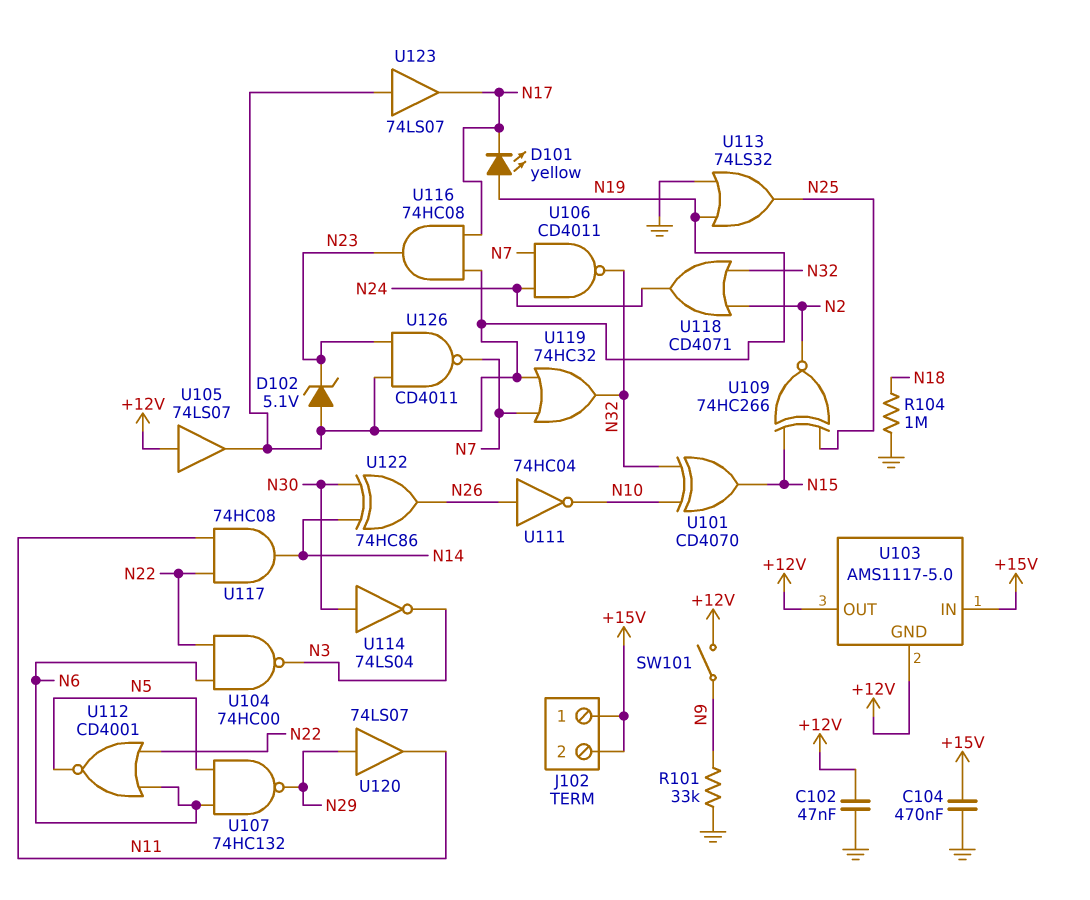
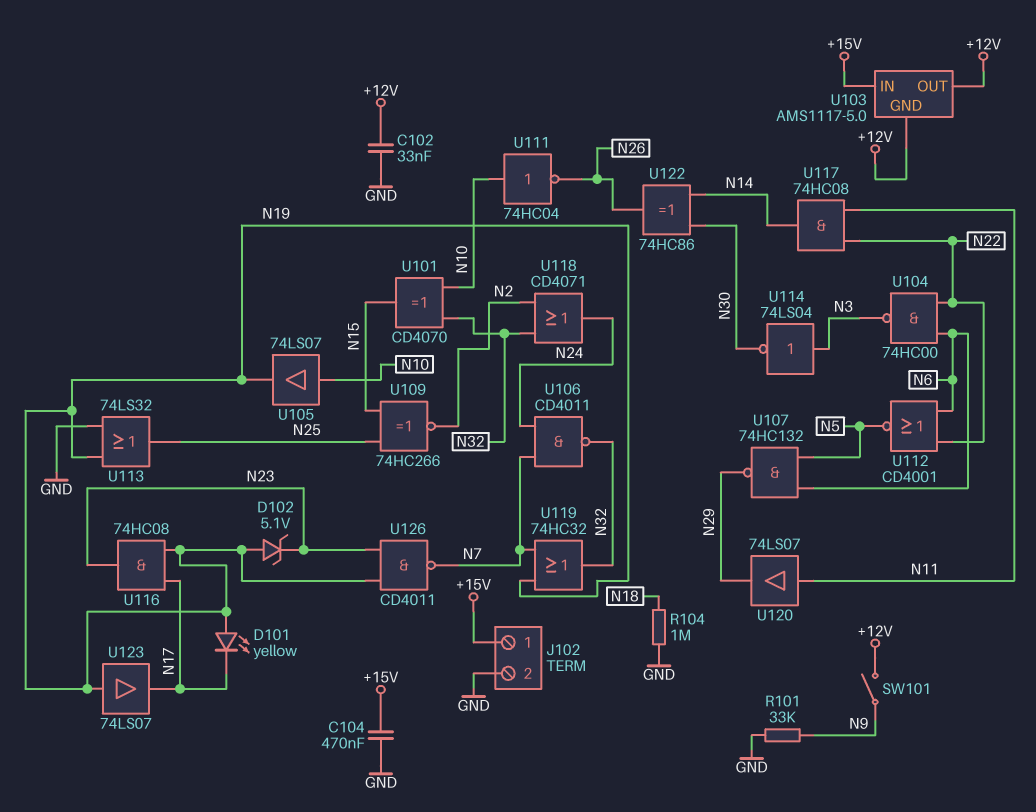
C102: 47nF (+12V, GND) -> 33nF (+12V, GND)
J102 pin 2: +15V -> GND
U105: buffer 74LS07 (in +12V, out N19) -> buffer 74LS07 (in N10, out N19)
U111: NOT 74HC04 (in N26, out N10) -> NOT 74HC04 (in N10, out N26)
U114: NOT 74LS04 (in N30, out N3) -> NOT 74LS04 (in N3, out N30)
U120: buffer 74LS07 (in N29, out N11) -> buffer 74LS07 (in N11, out N29)

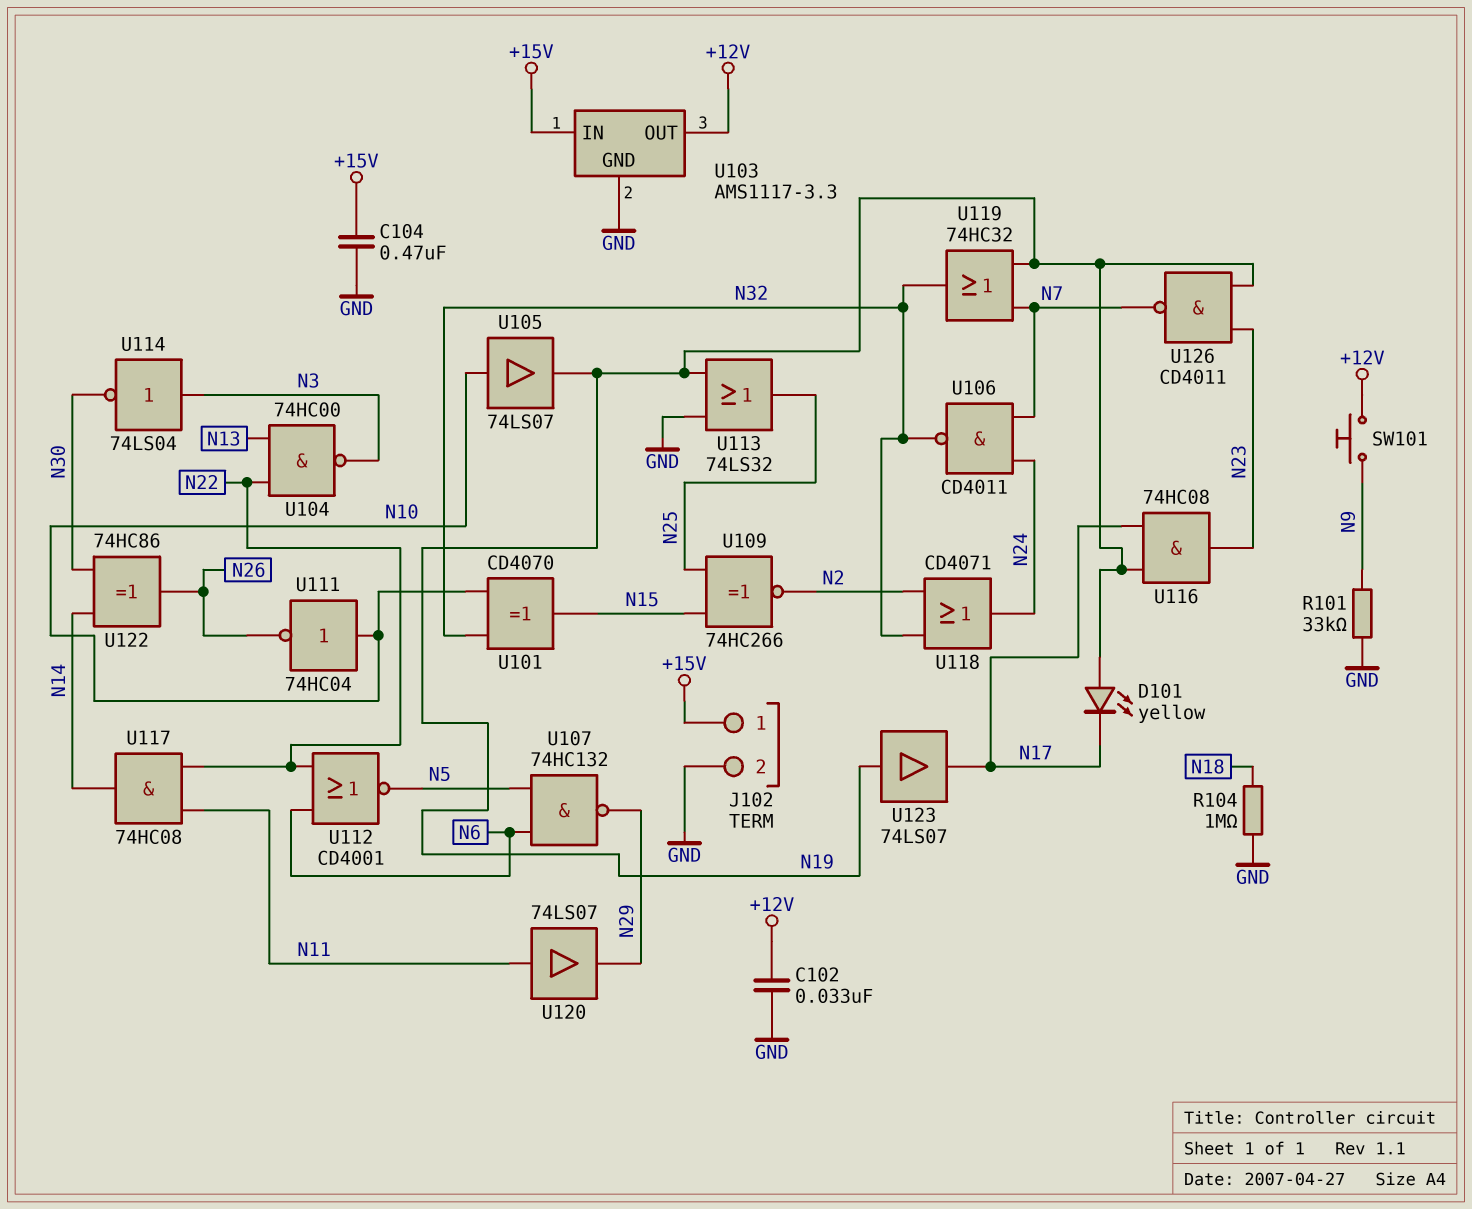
D102: zener 5.1V (A N19, K N23) -> none
SW101: switch (+12V, N9) -> button (+12V, N9)
U103: AMS1117-5.0 -> AMS1117-3.3
U103 pin GND: +12V -> GND
U104: NAND 74HC00 (in N6, in N22, out N3) -> NAND 74HC00 (in N13, in N22, out N3)

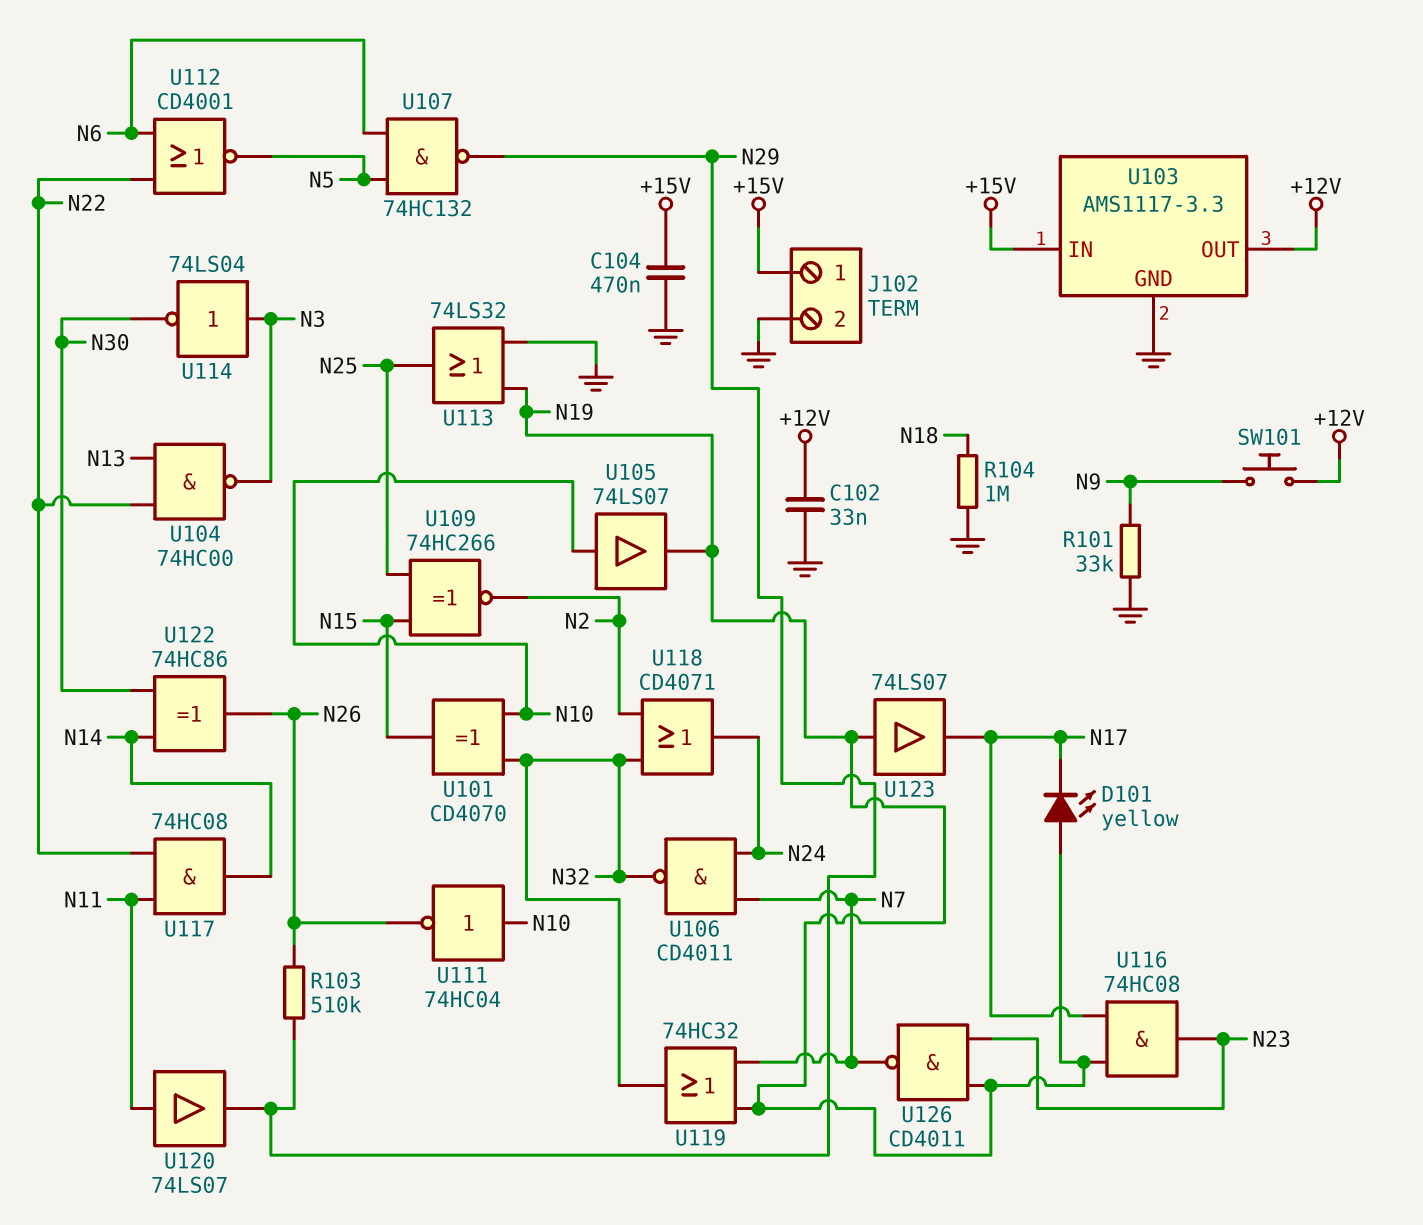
R103: none -> 510k (N26, N29)

